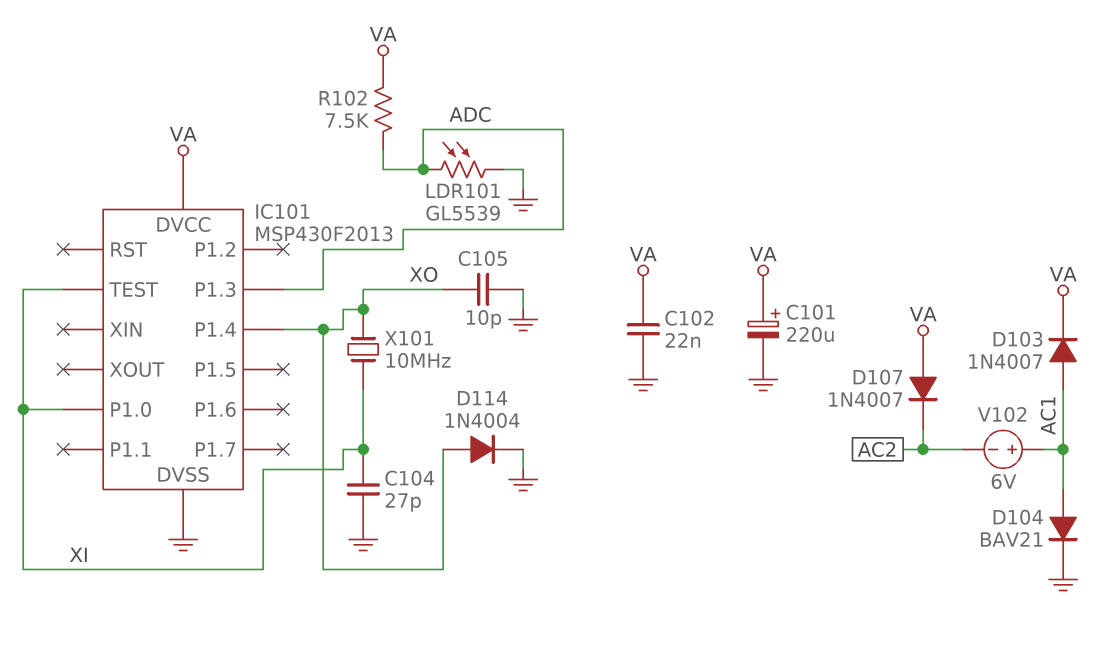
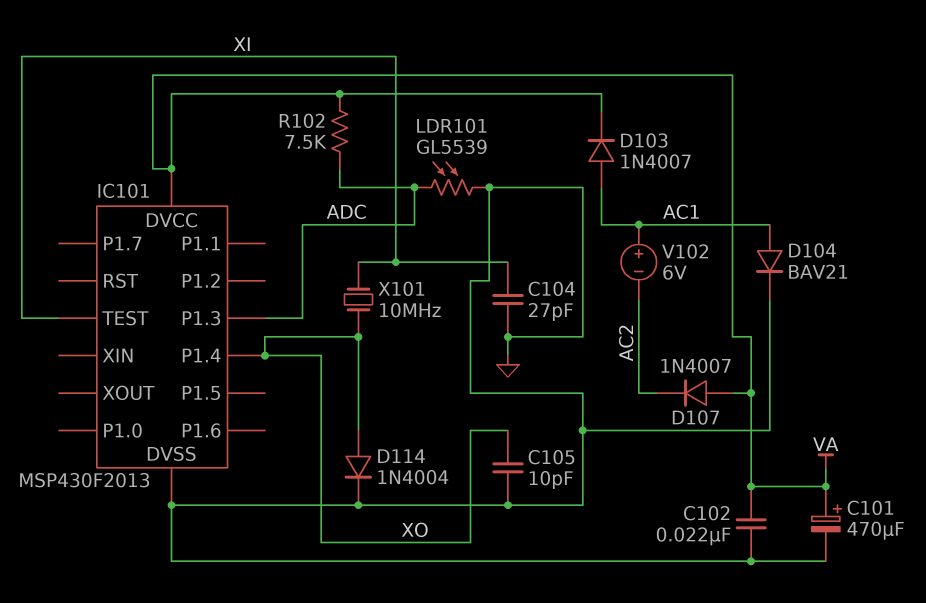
C101: 220uF (plus VA, minus GND) -> 470uF (plus VA, minus GND)
IC101 pin P1.0: XI -> none

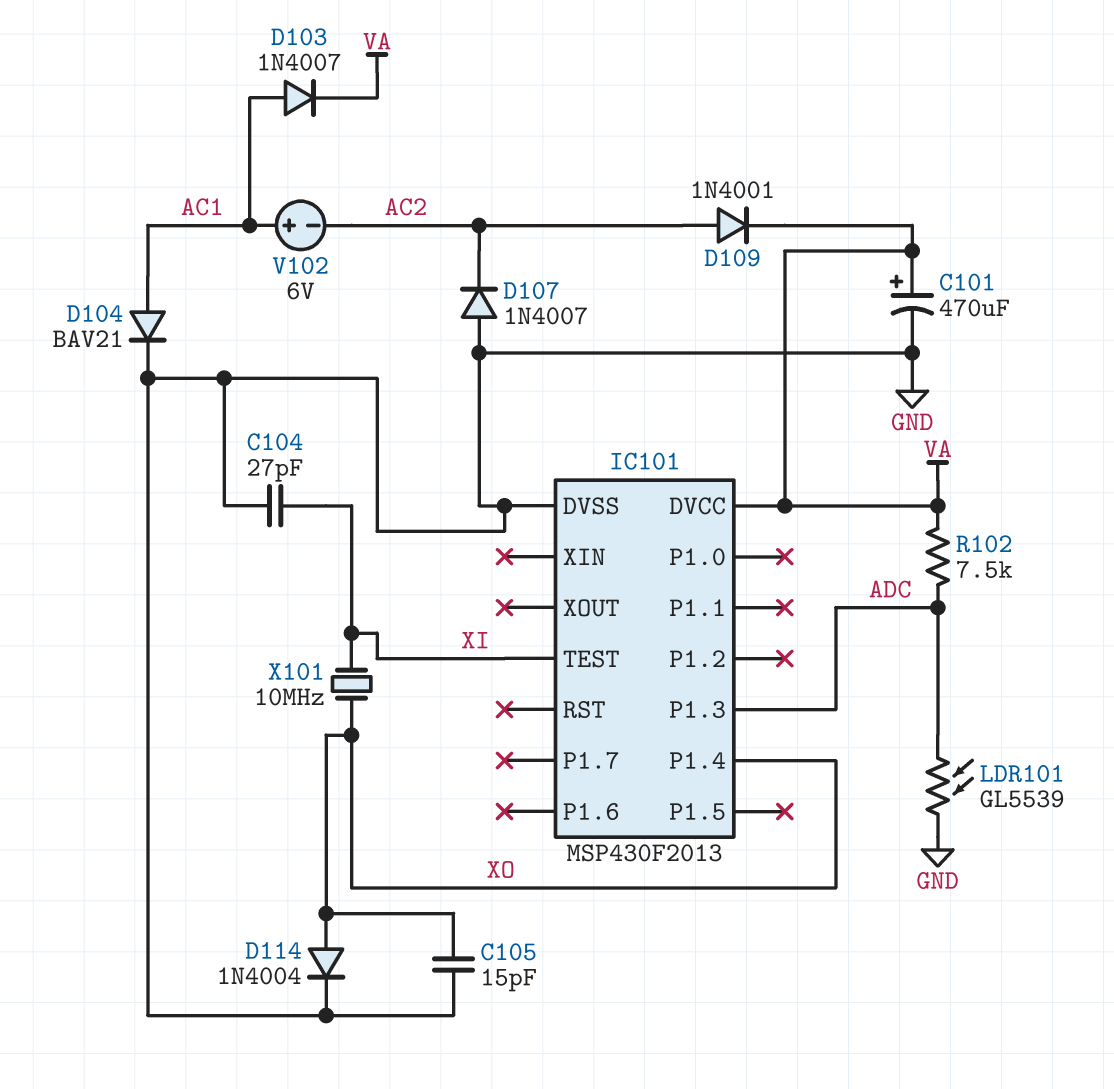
C102: 22nF (GND, VA) -> none
C105: 10pF (GND, XO) -> 15pF (GND, XO)
D107: diode 1N4007 (A VA, K AC2) -> diode 1N4007 (A GND, K AC2)
D109: none -> diode 1N4001 (A AC2, K VA)

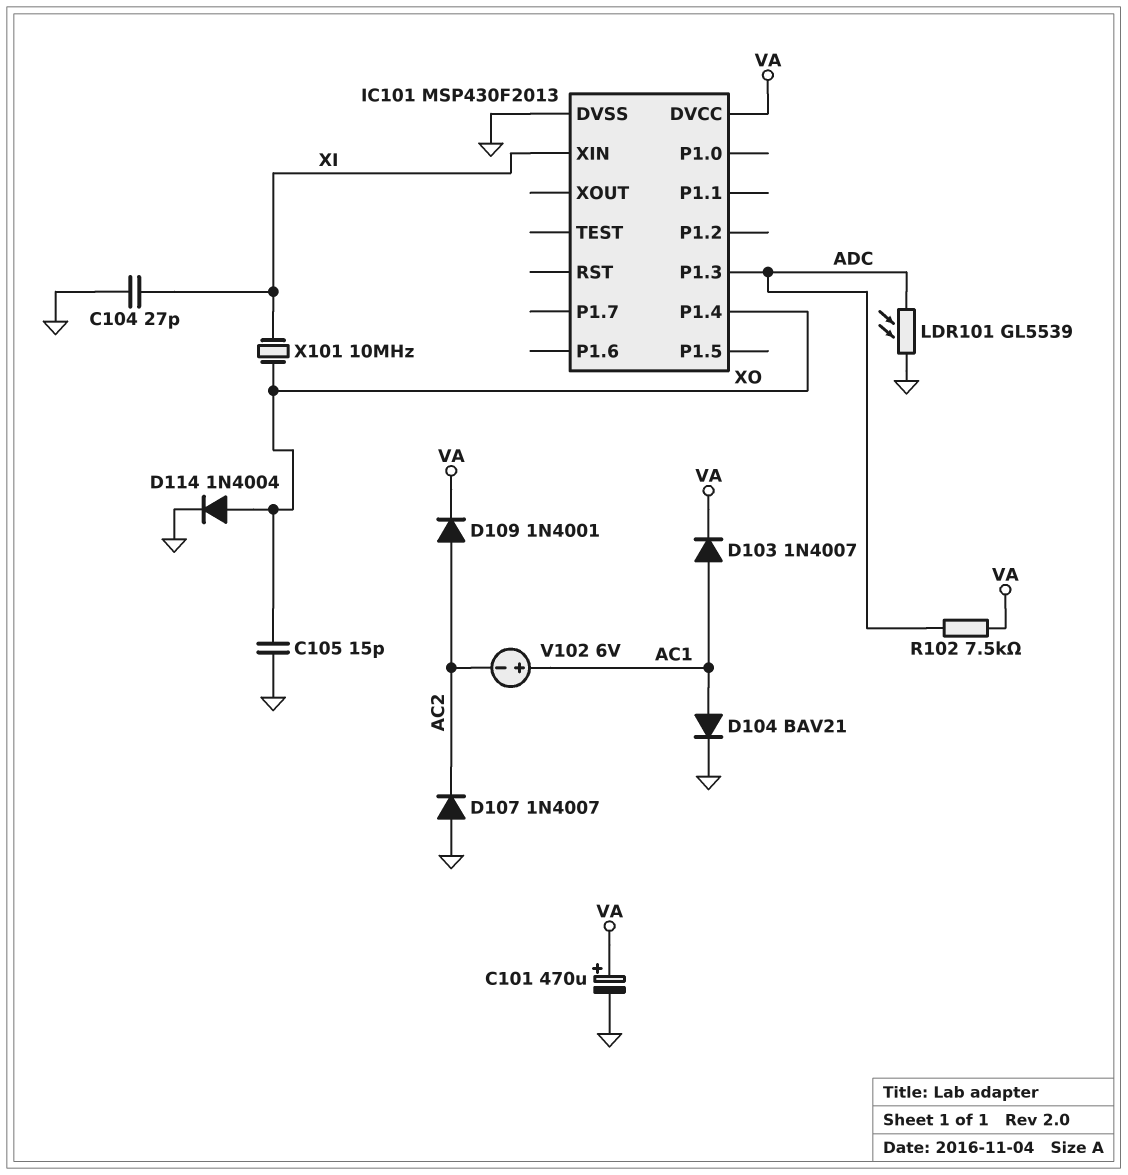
IC101 pin TEST: XI -> none
IC101 pin XIN: none -> XI

